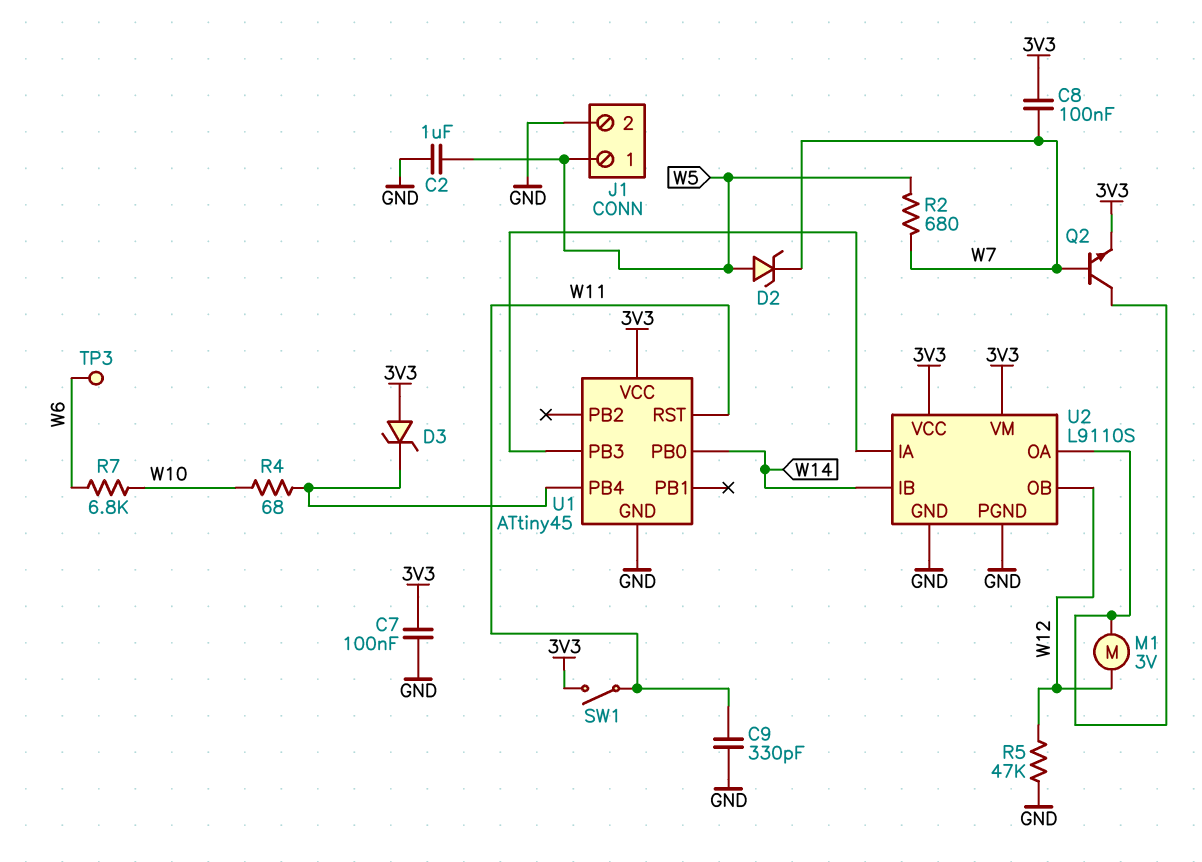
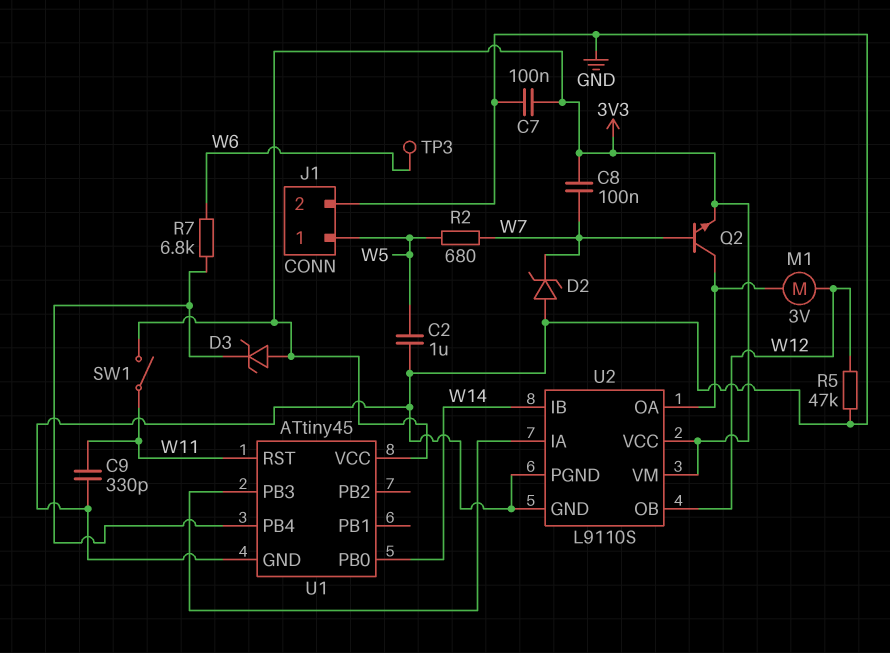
D2: zener (A W5, K W7) -> zener (A GND, K W7)
R4: 68 (U1/PB4, W10) -> none
R7: 6.8k (W6, W10) -> 6.8k (U1/PB4, W6)

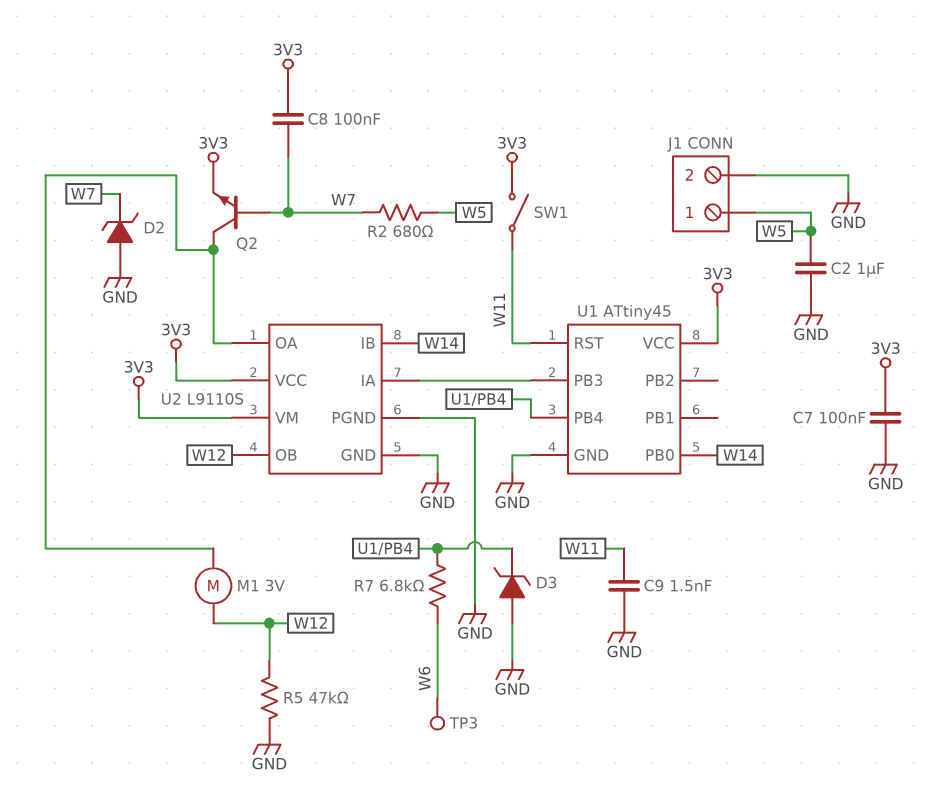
C9: 330pF (GND, W11) -> 1.5nF (GND, W11)
D3: zener (A 3V3, K U1/PB4) -> zener (A GND, K U1/PB4)

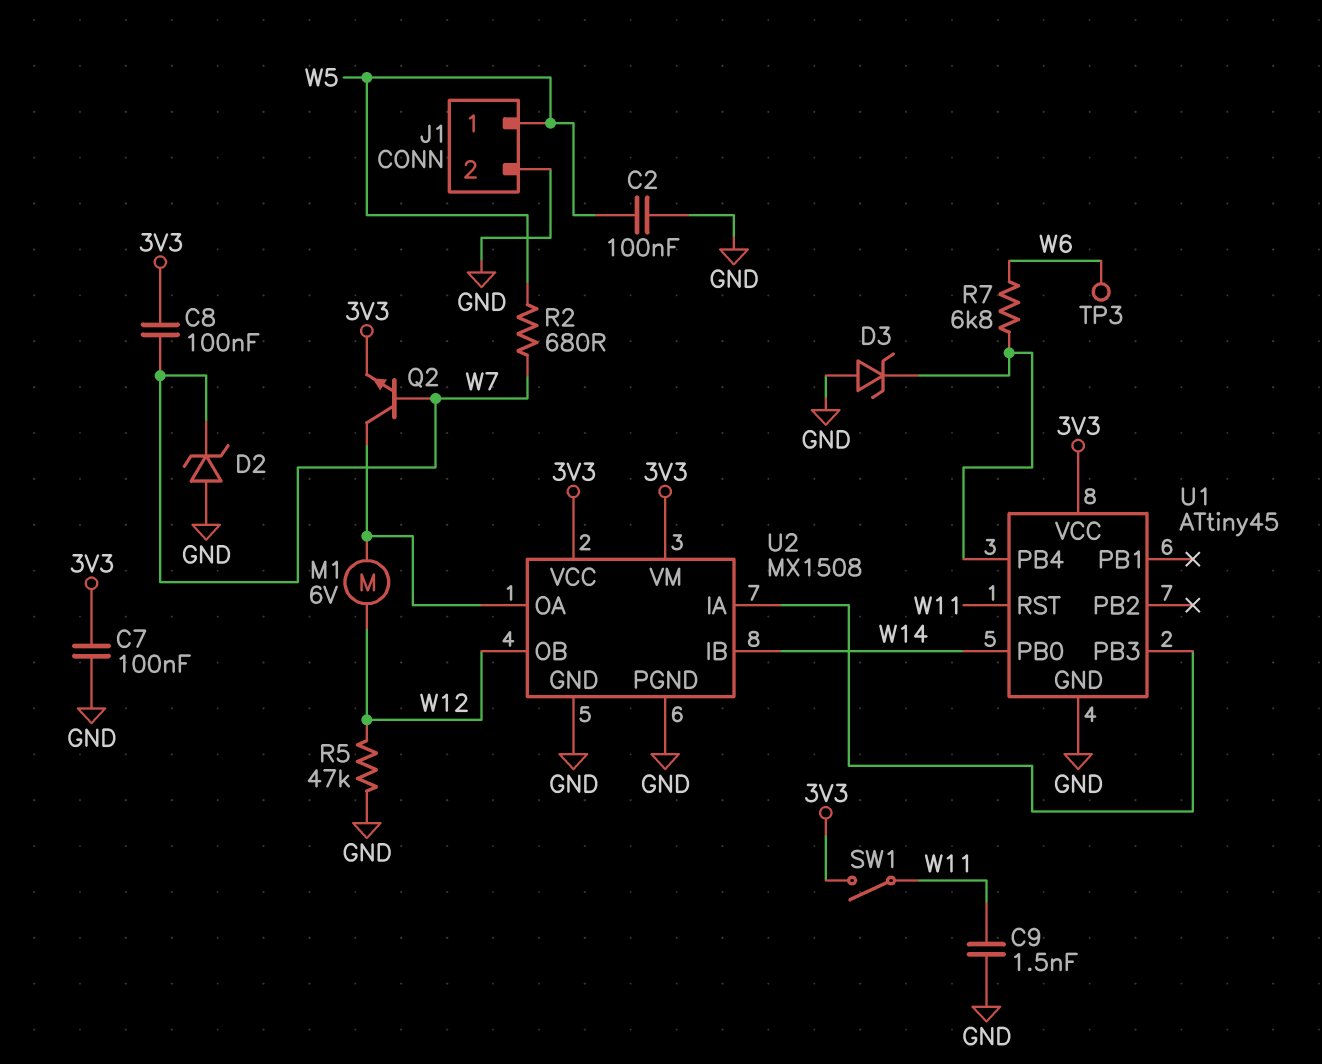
C2: 1uF (GND, W5) -> 100nF (GND, W5)
M1: motor 3V (U2/OA, W12) -> motor 6V (U2/OA, W12)
U2: L9110S -> MX1508

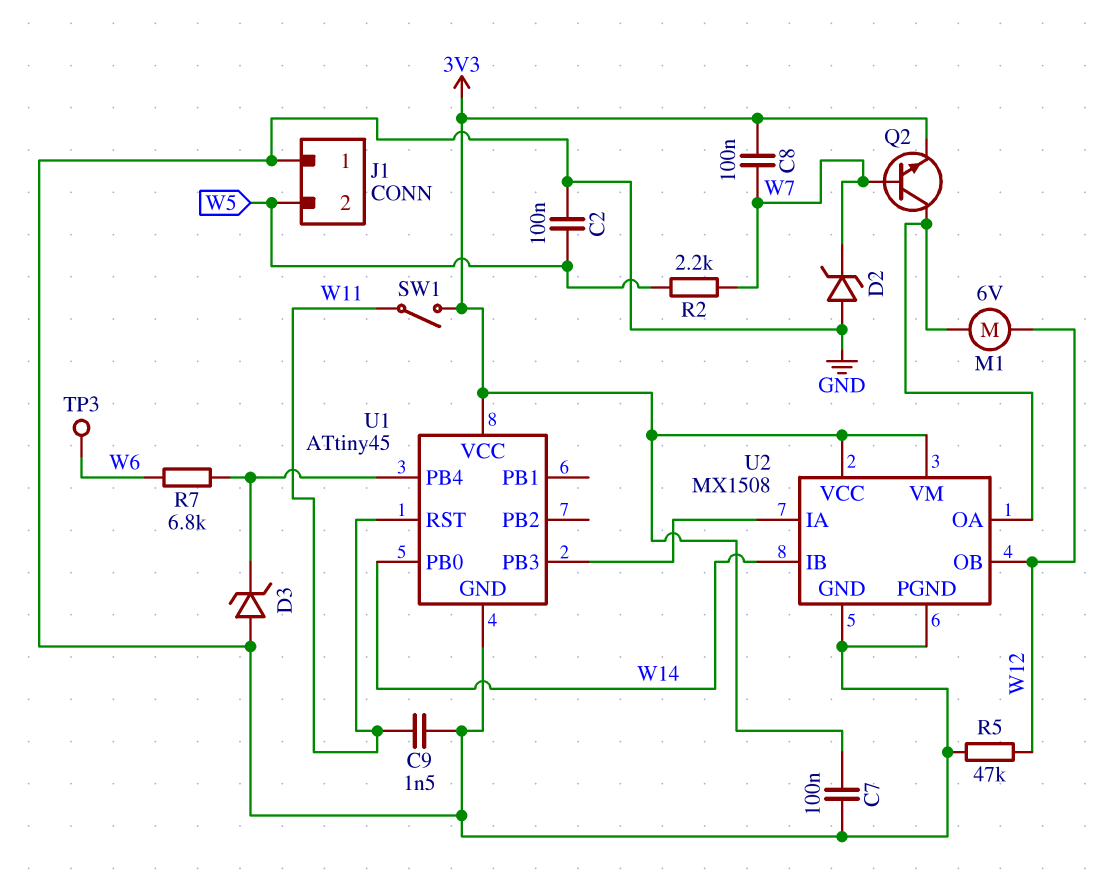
J1 pin 1: W5 -> GND
J1 pin 2: GND -> W5
R2: 680 (W5, W7) -> 2.2k (W5, W7)

